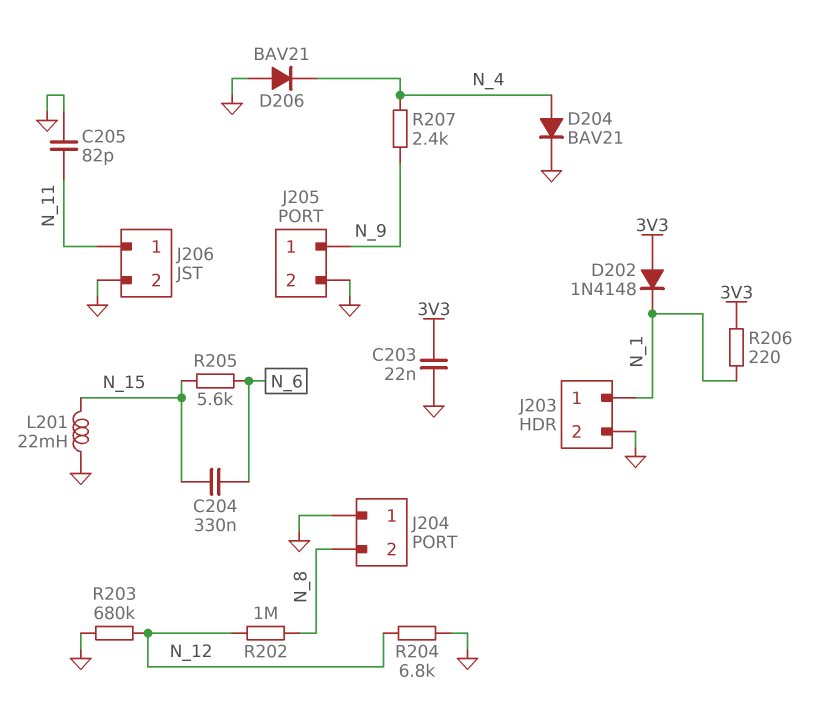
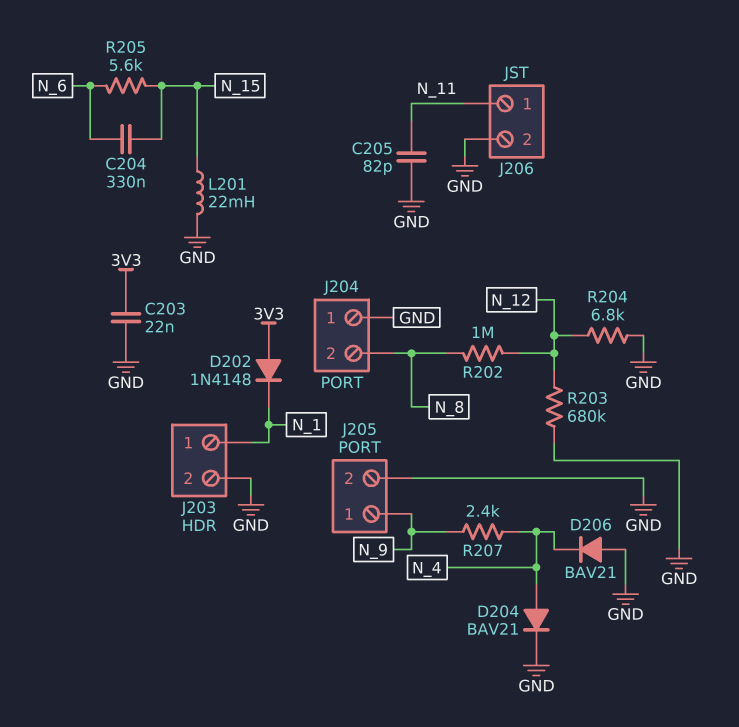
R206: 220 (3V3, N_1) -> none

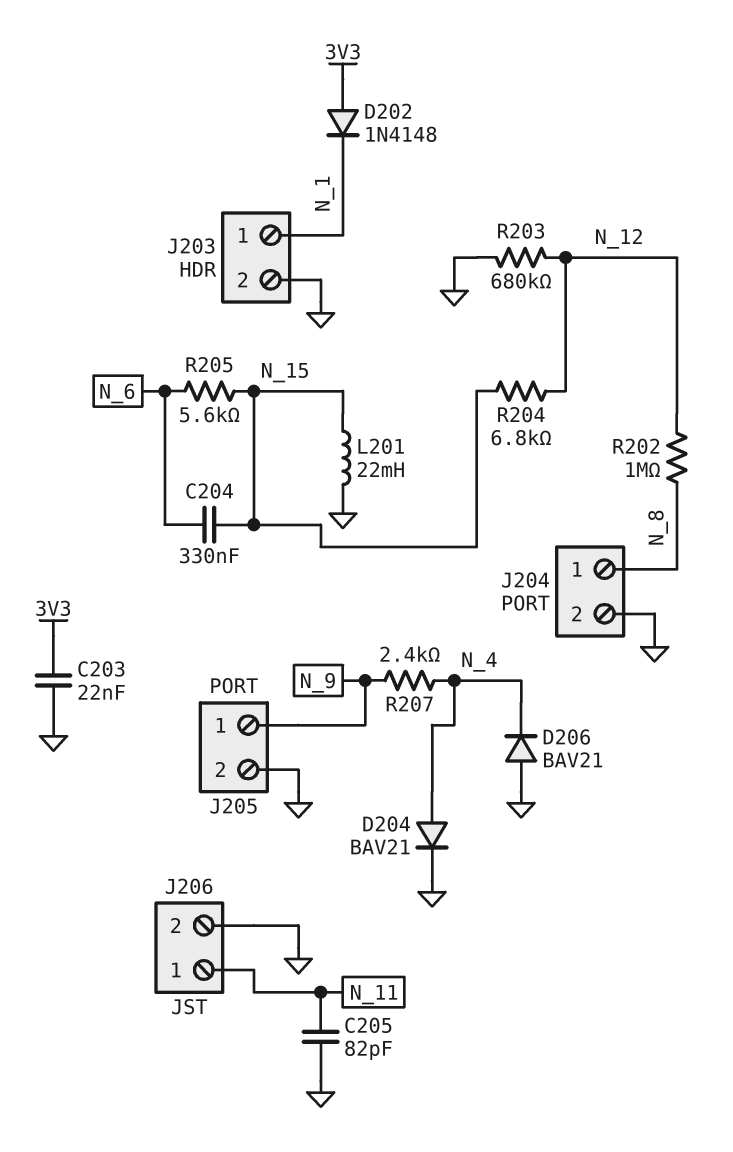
J204 pin 1: GND -> N_8
J204 pin 2: N_8 -> GND
R204: 6.8k (GND, N_12) -> 6.8k (N_12, N_15)

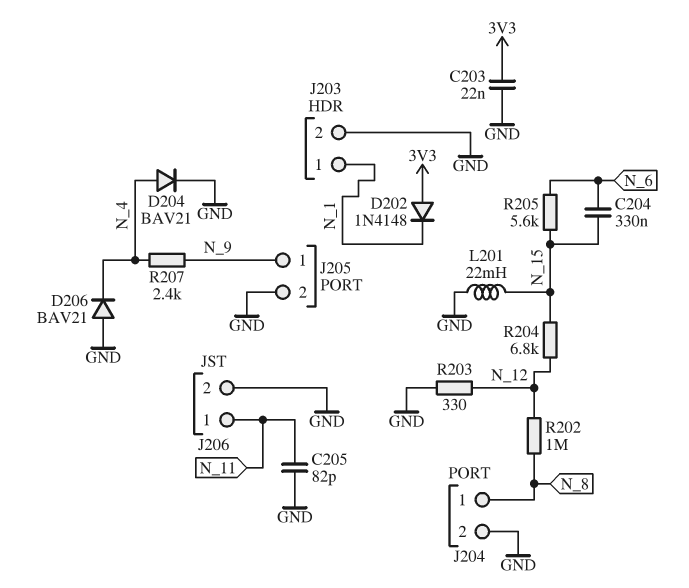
R203: 680k (GND, N_12) -> 330 (GND, N_12)

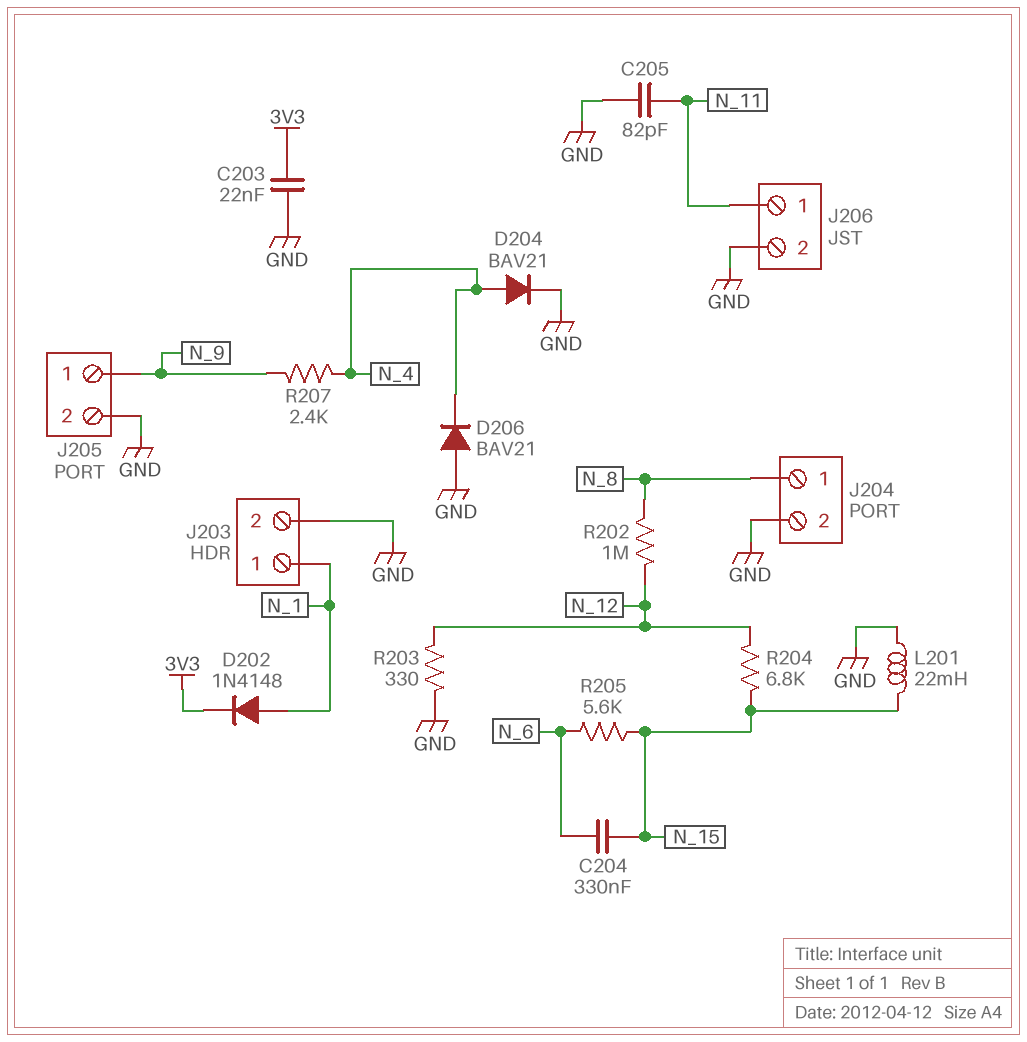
D202: diode 1N4148 (A 3V3, K N_1) -> diode 1N4148 (A N_1, K 3V3)

